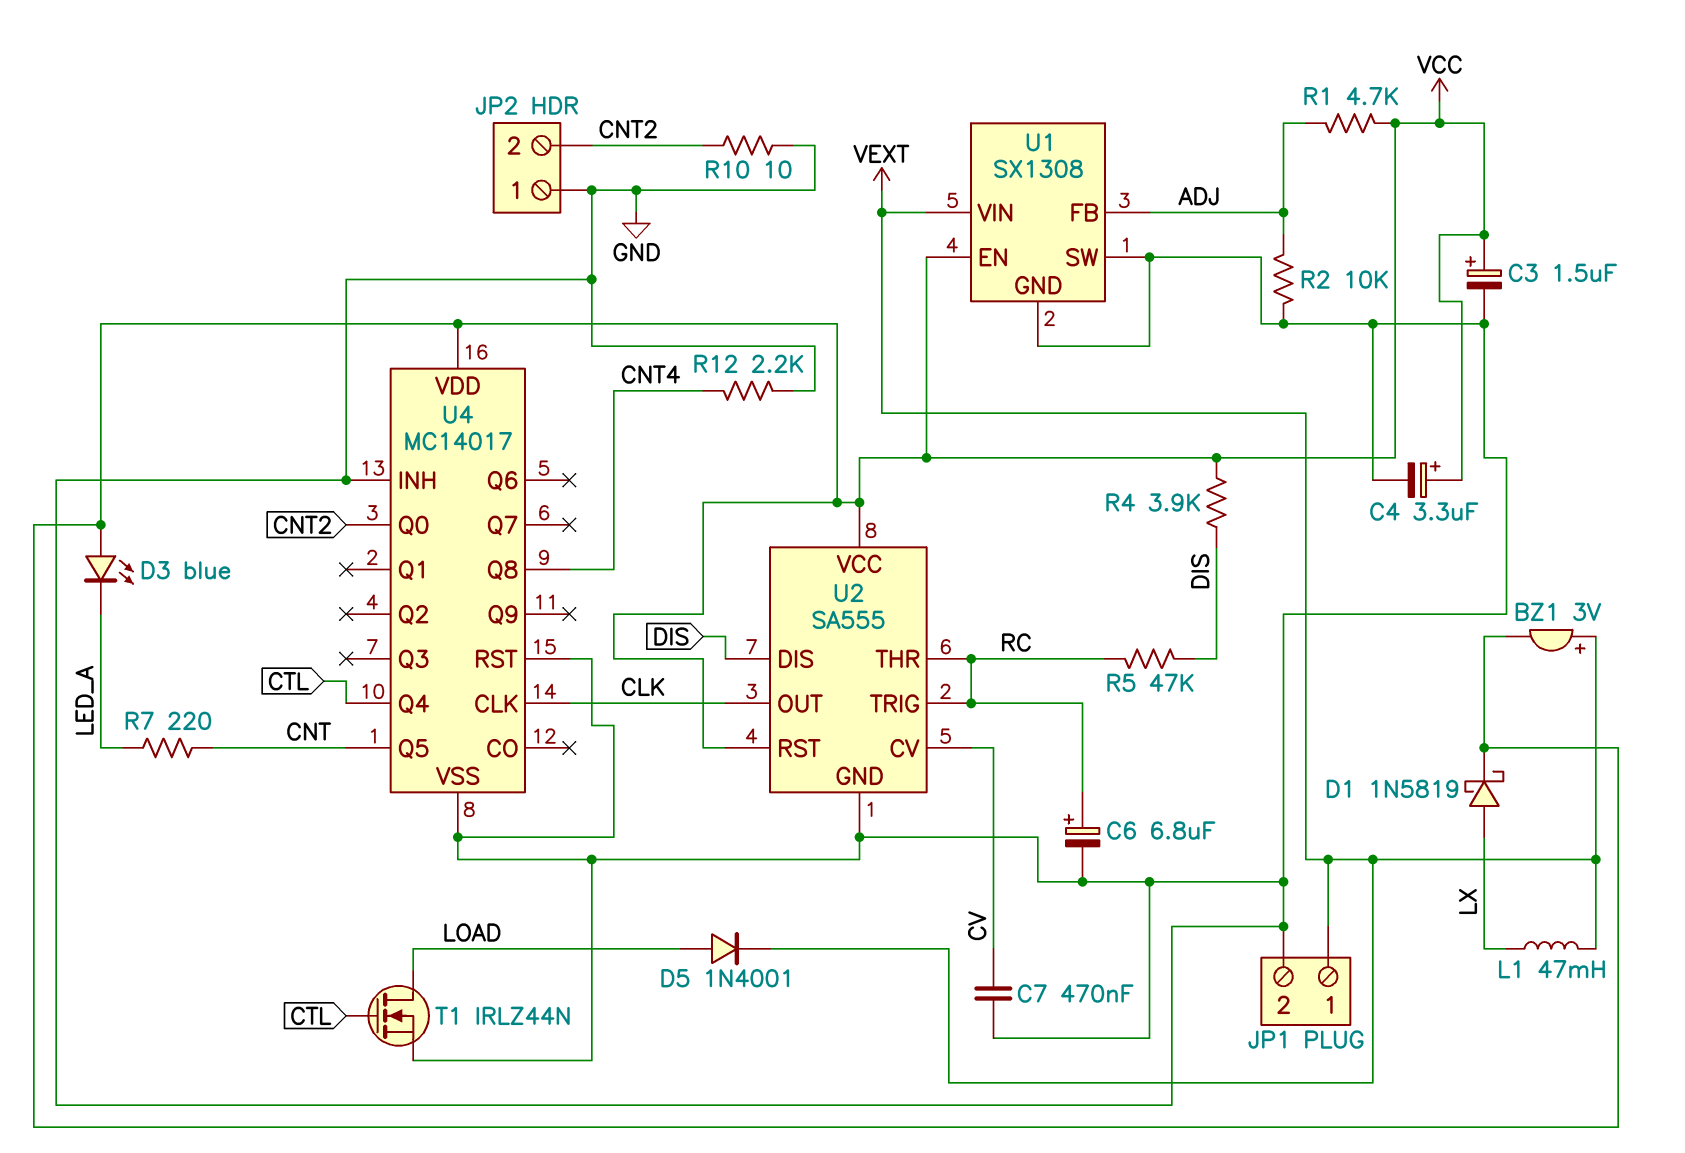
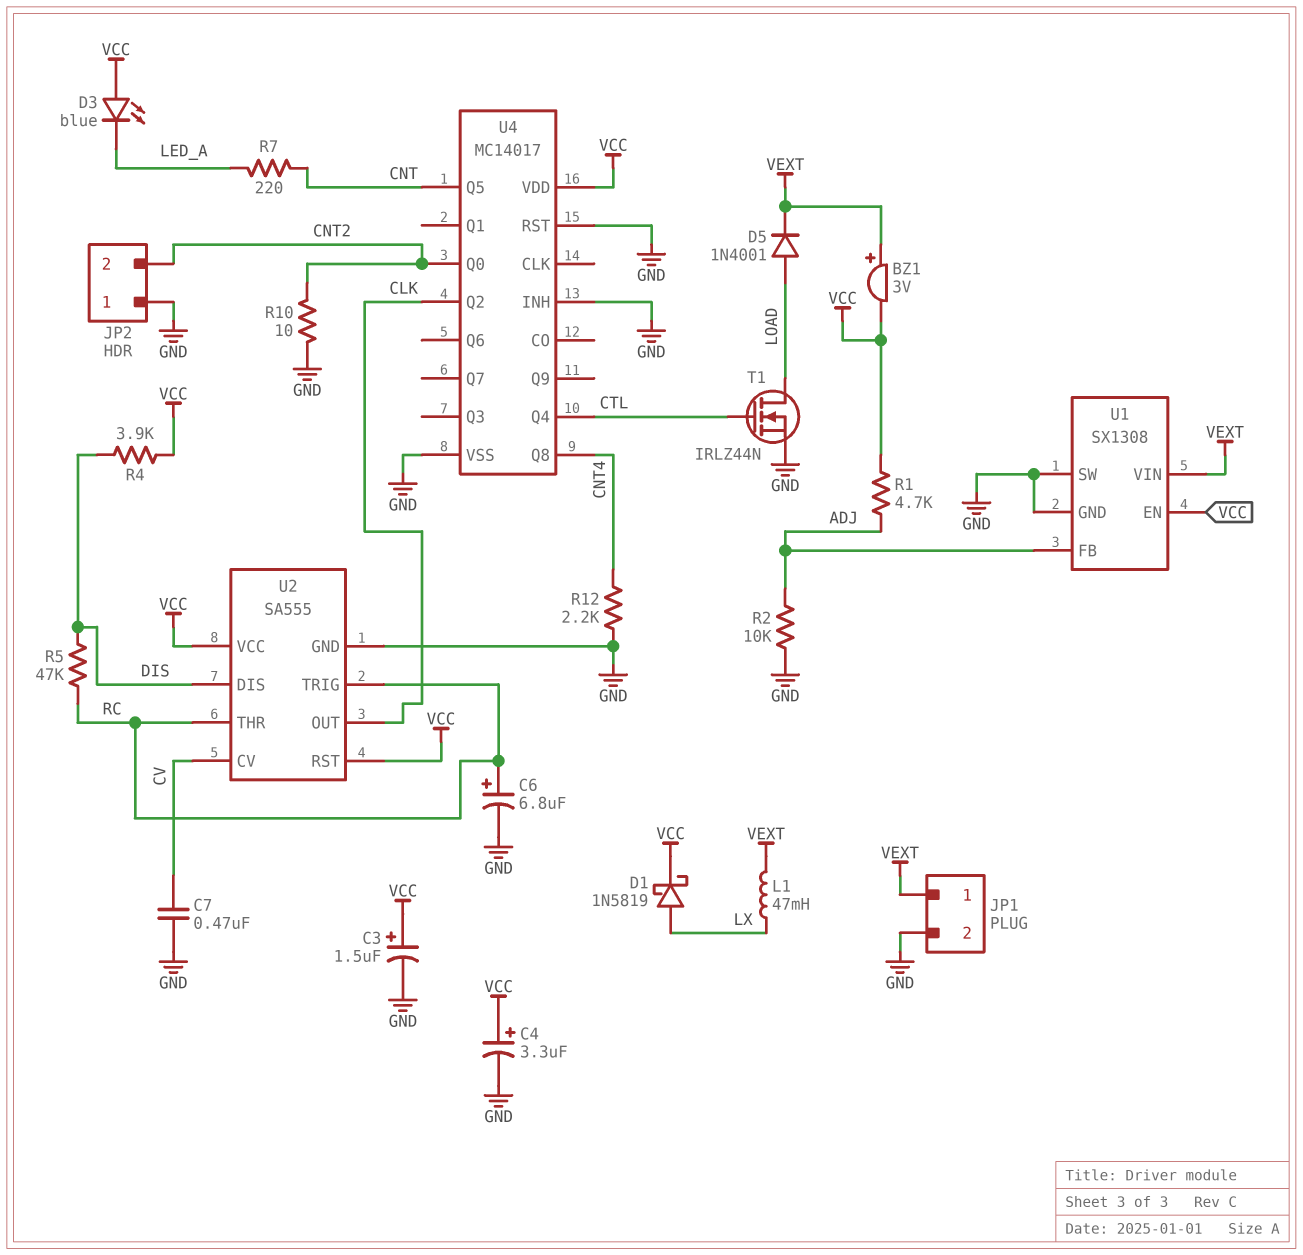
U4 pin CLK: CLK -> none
U4 pin Q2: none -> CLK

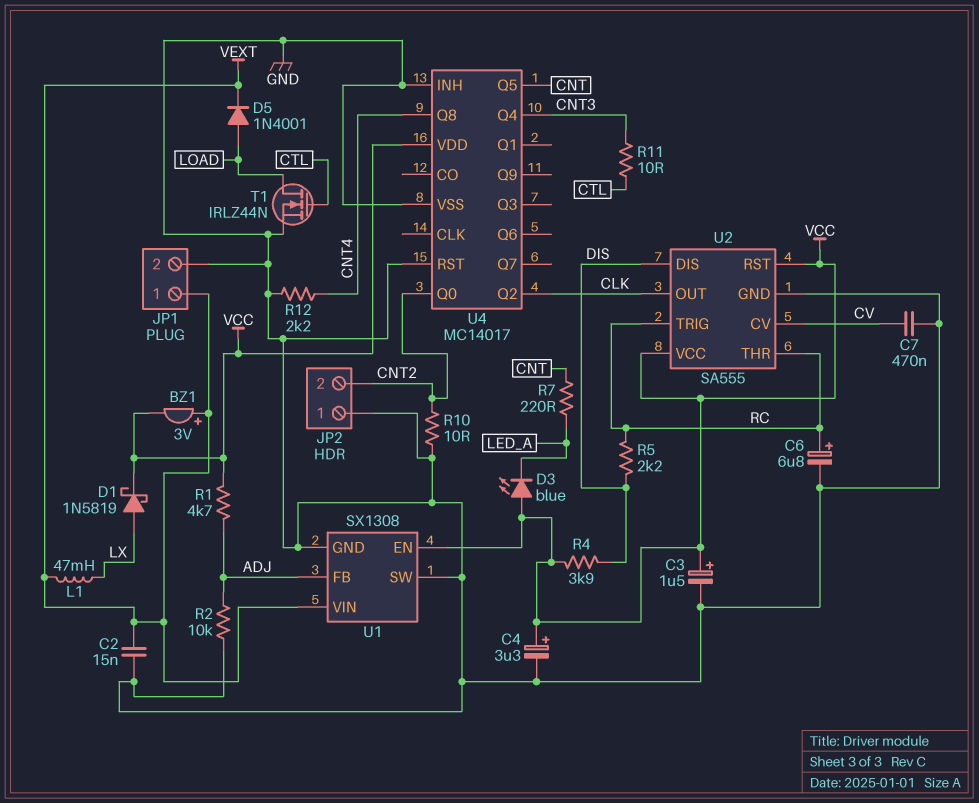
C2: none -> 15nF (GND, VEXT)
R5: 47k (DIS, RC) -> 2.2k (DIS, RC)
R11: none -> 10 (CNT3, CTL)
U4 pin Q4: CTL -> CNT3

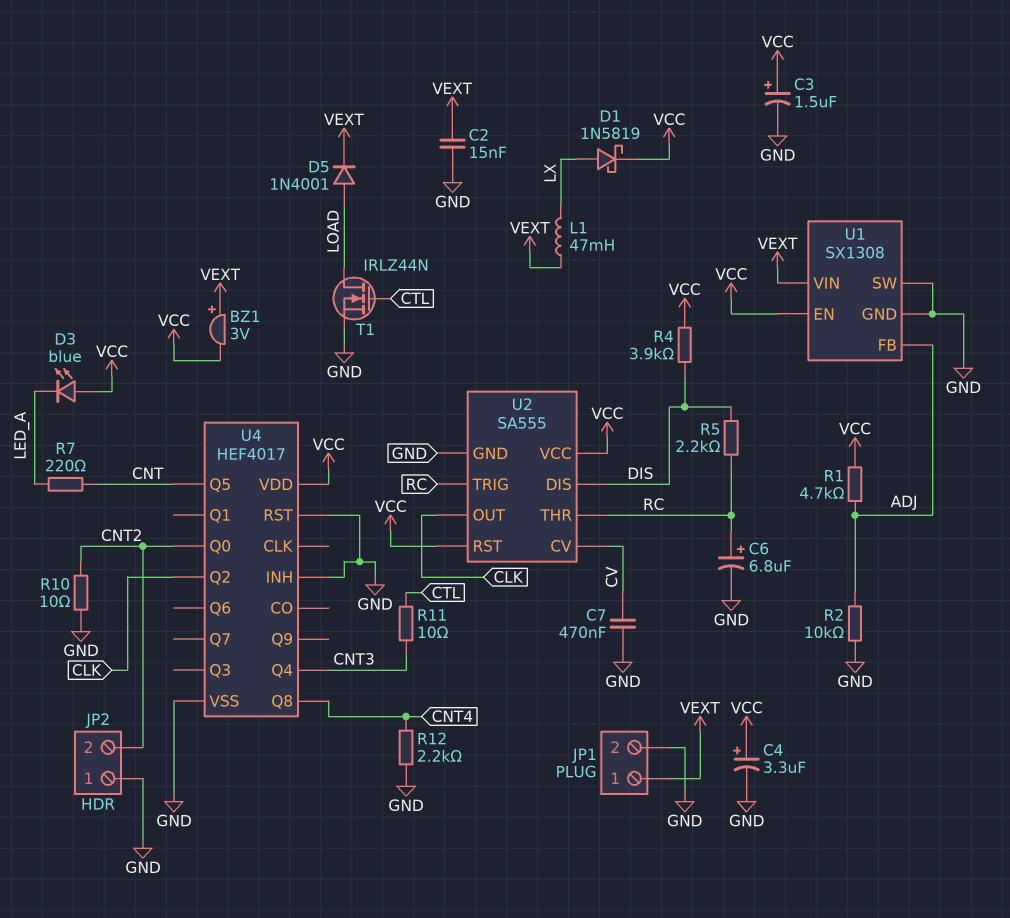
U4: MC14017 -> HEF4017

